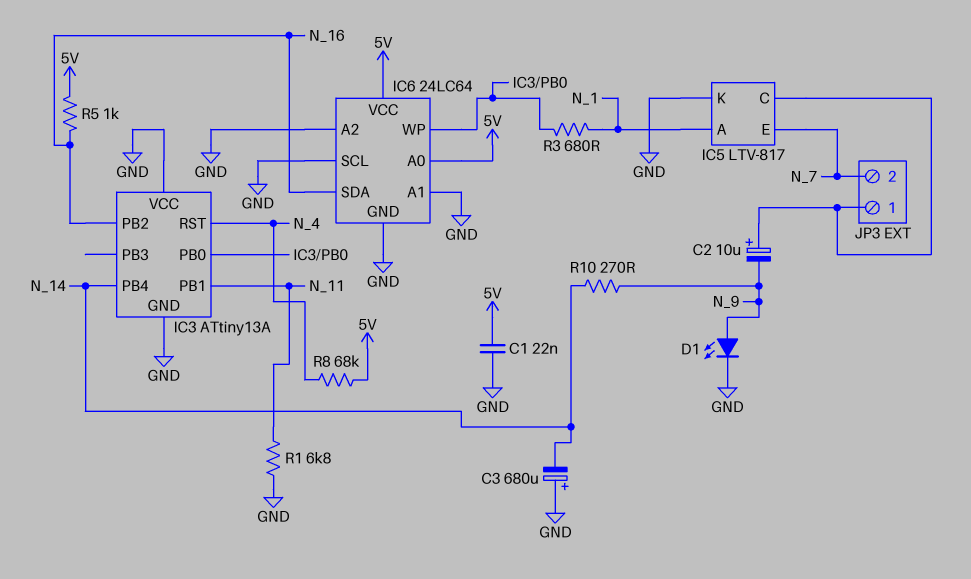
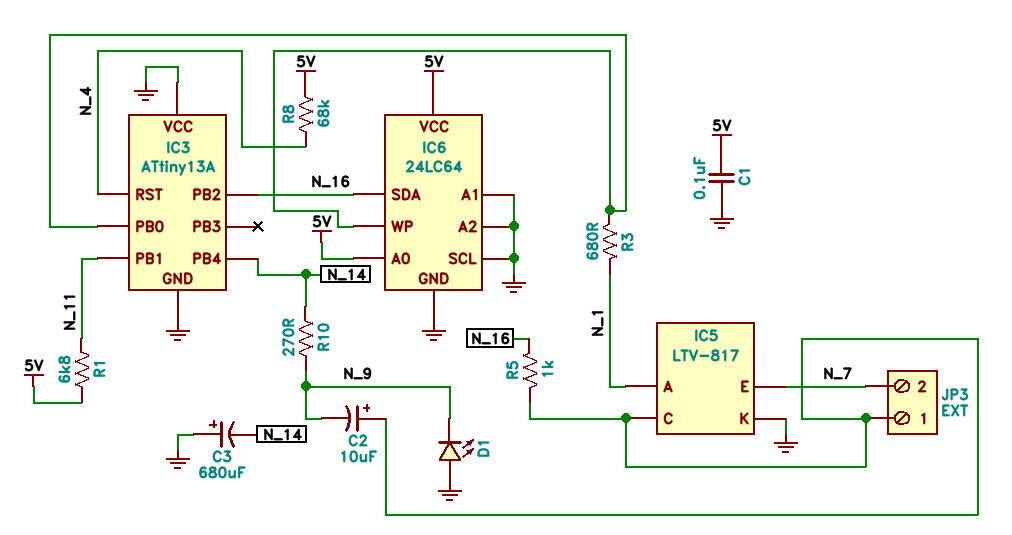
C1: 22nF (5V, GND) -> 100nF (5V, GND)
D1: LED (A N_9, K GND) -> LED (A GND, K N_9)
R1: 6.8k (GND, N_11) -> 6.8k (5V, N_11)
R5: 1k (5V, N_16) -> 1k (IC5/C, N_16)

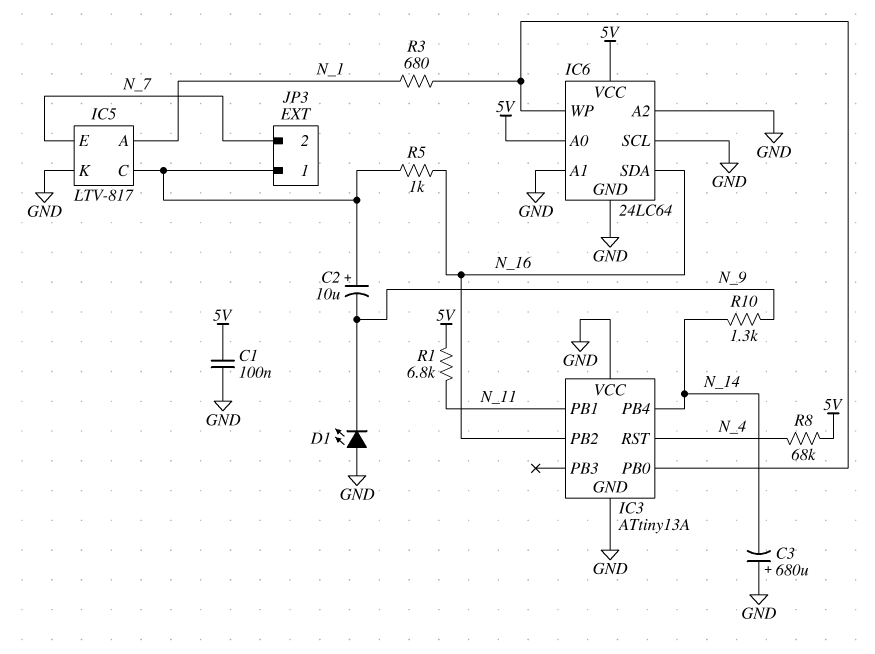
R10: 270 (N_9, N_14) -> 1.3k (N_9, N_14)

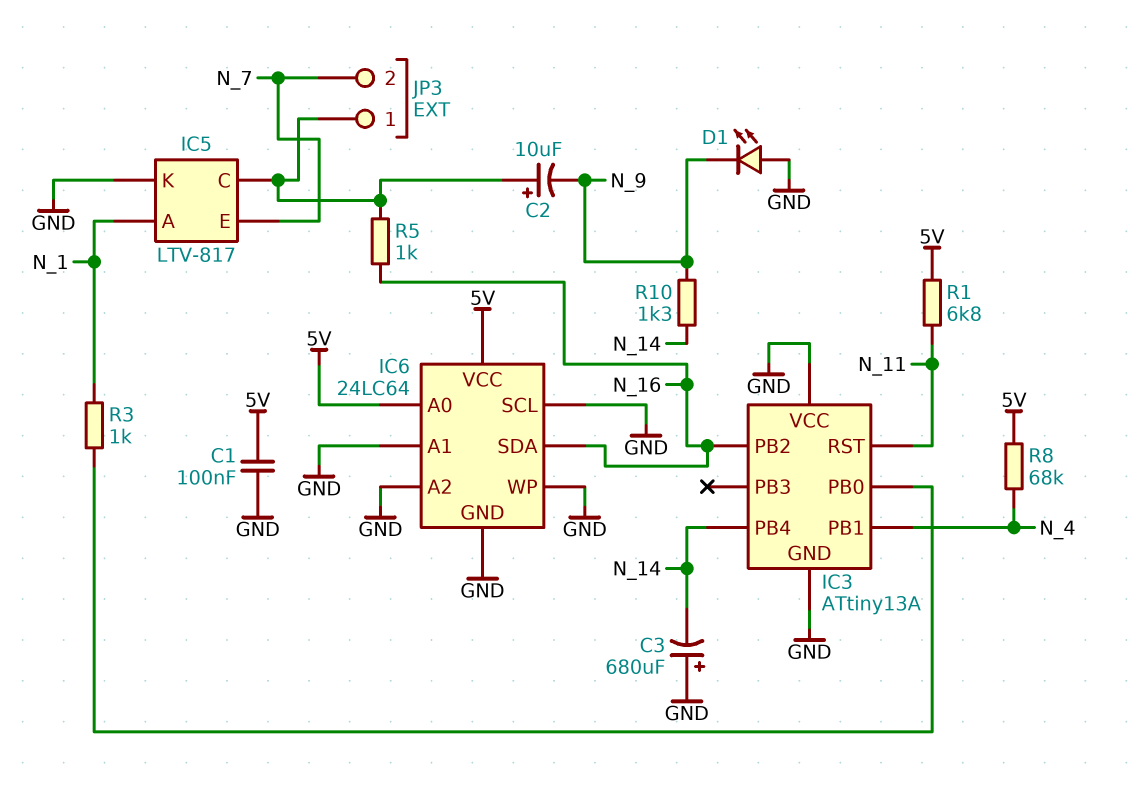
IC3 pin PB1: N_11 -> N_4
IC3 pin RST: N_4 -> N_11
IC6 pin WP: IC3/PB0 -> GND
R3: 680 (IC3/PB0, N_1) -> 1k (IC3/PB0, N_1)

